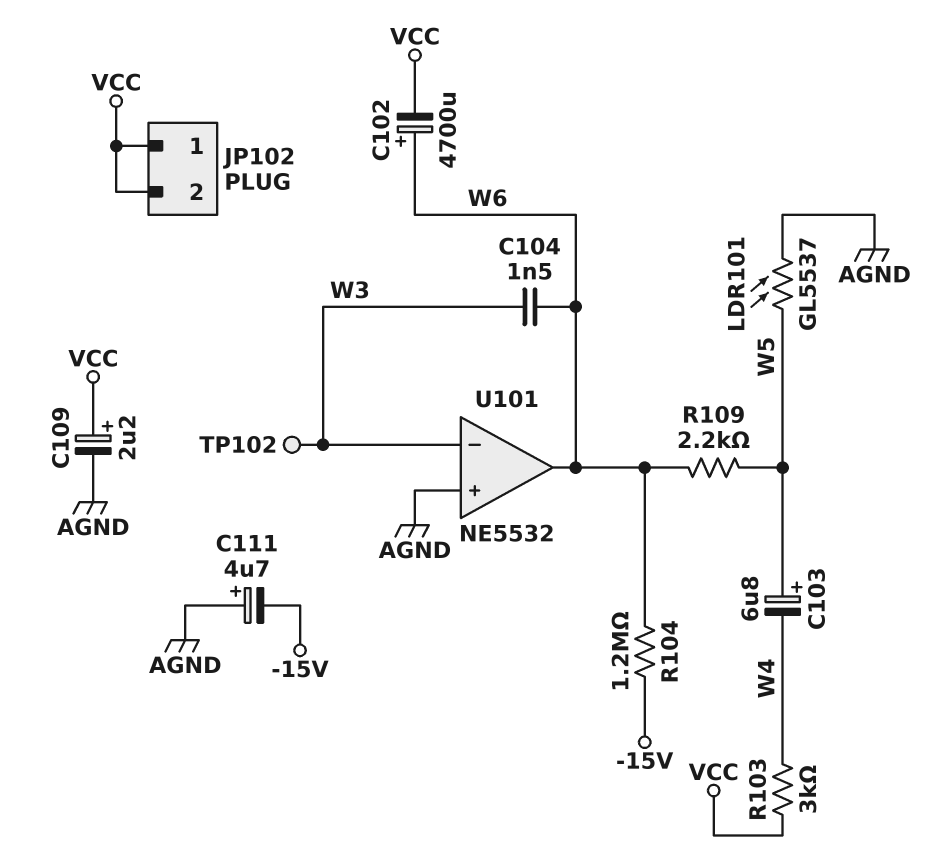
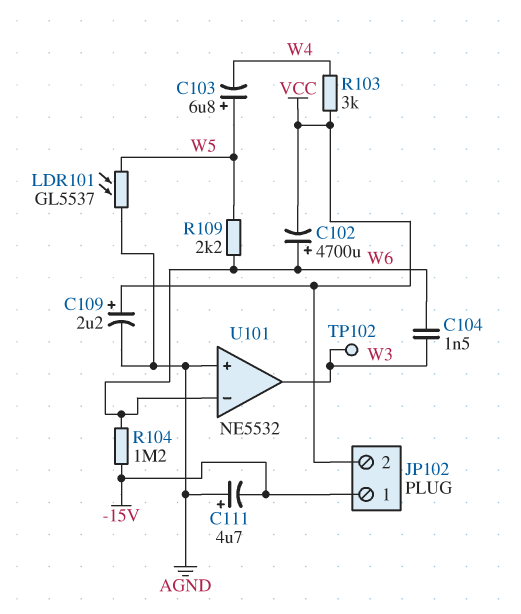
JP102 pin 1: VCC -> -15V
U101 pin in-: W3 -> W6
U101 pin out: W6 -> W3

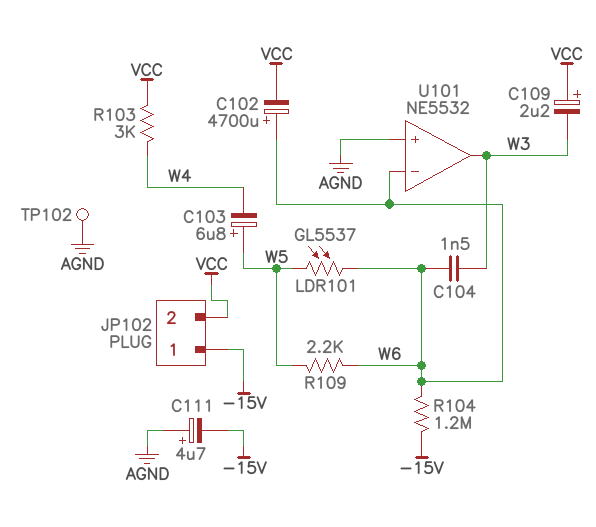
C109: 2.2uF (plus VCC, minus AGND) -> 2.2uF (plus VCC, minus W3)
LDR101: GL5537 (AGND, W5) -> GL5537 (W5, W6)
TP102: test point (W3) -> test point (AGND)

